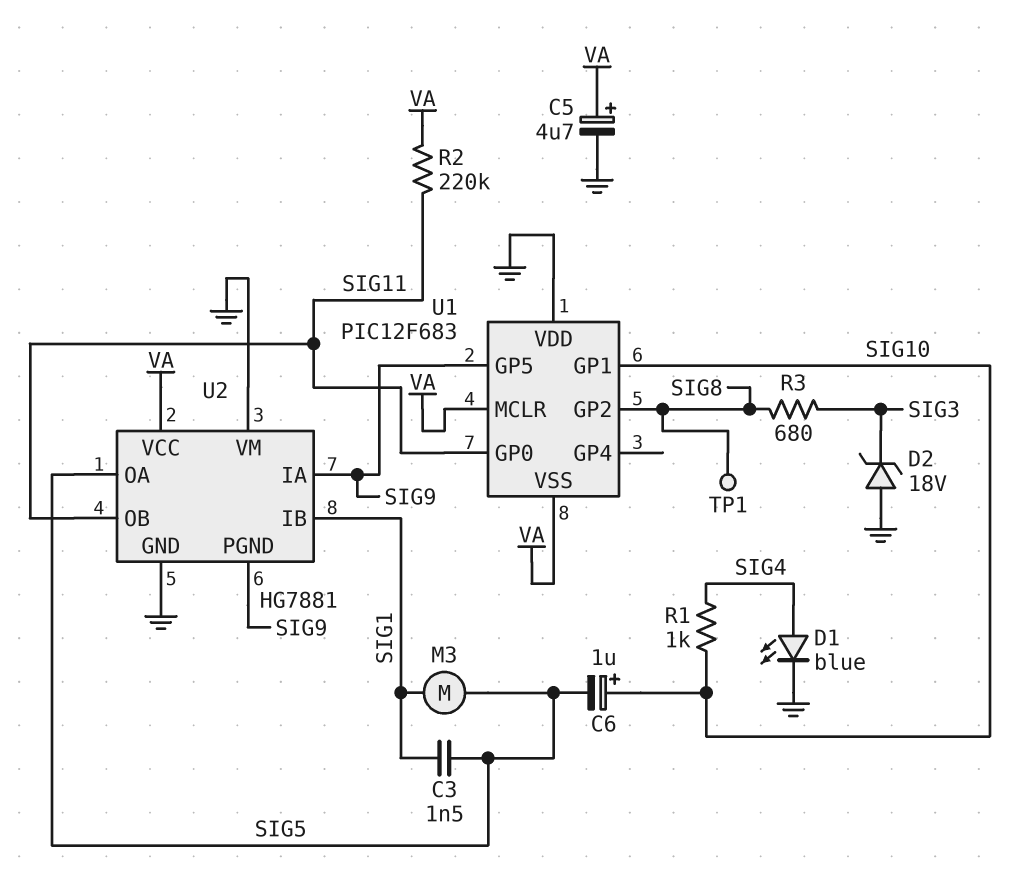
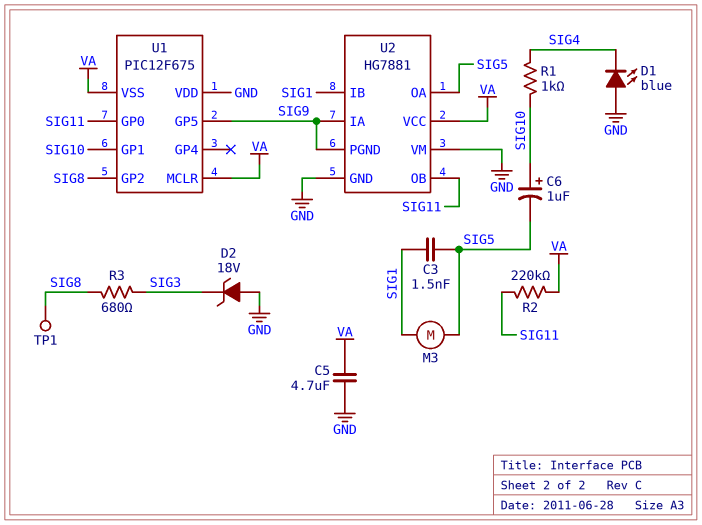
C5: 4.7uF (plus VA, minus GND) -> 4.7uF (GND, VA)
D1: LED blue (A SIG4, K GND) -> LED blue (A GND, K SIG4)
U1: PIC12F683 -> PIC12F675

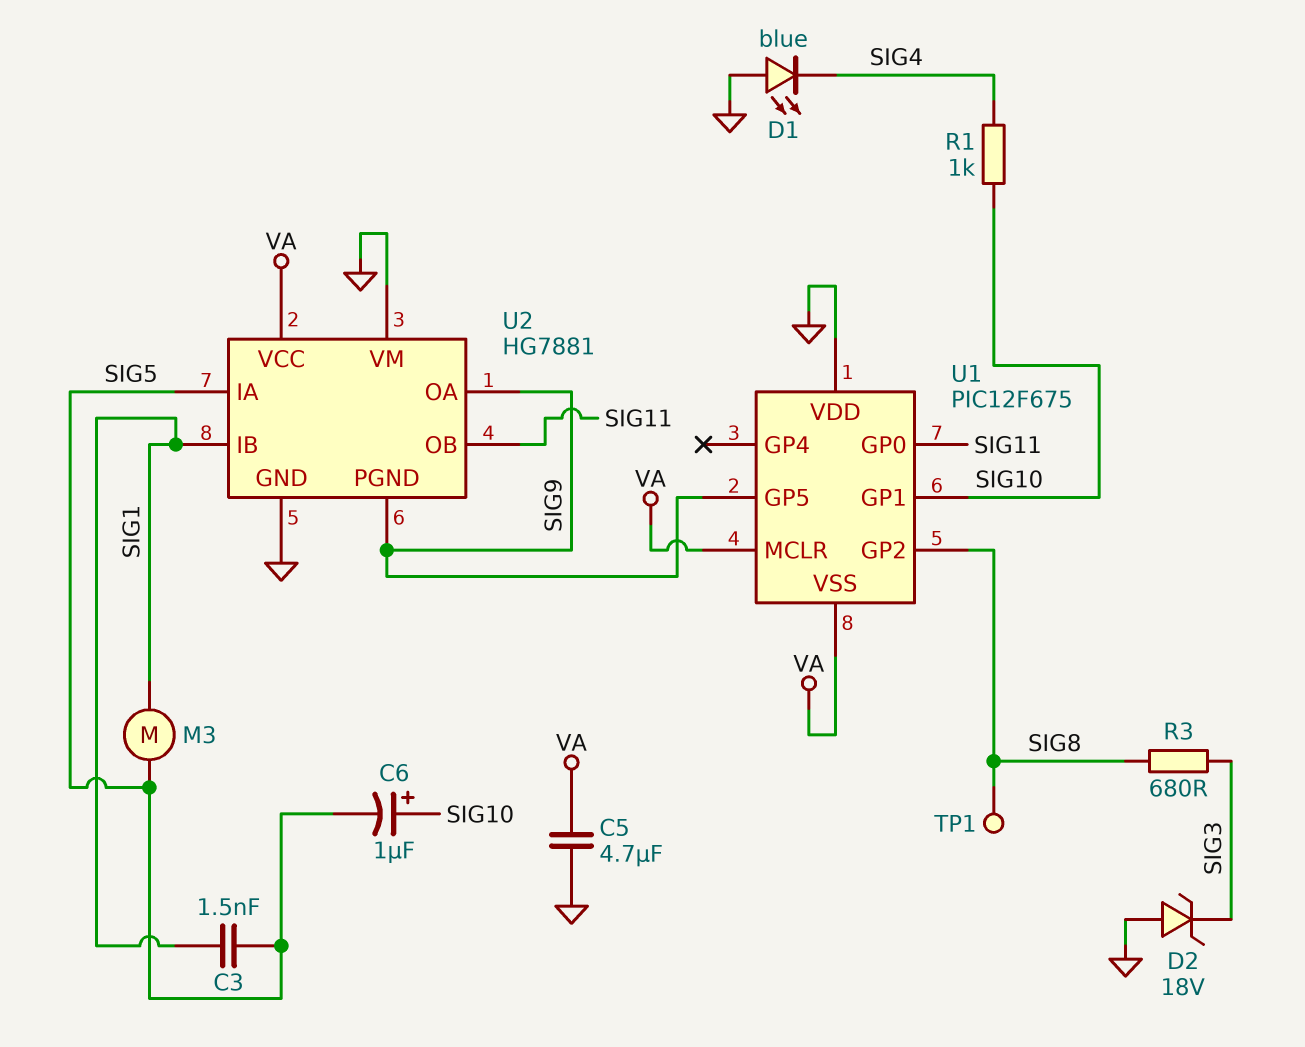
R2: 220k (SIG11, VA) -> none
U2 pin IA: SIG9 -> SIG5
U2 pin OA: SIG5 -> SIG9

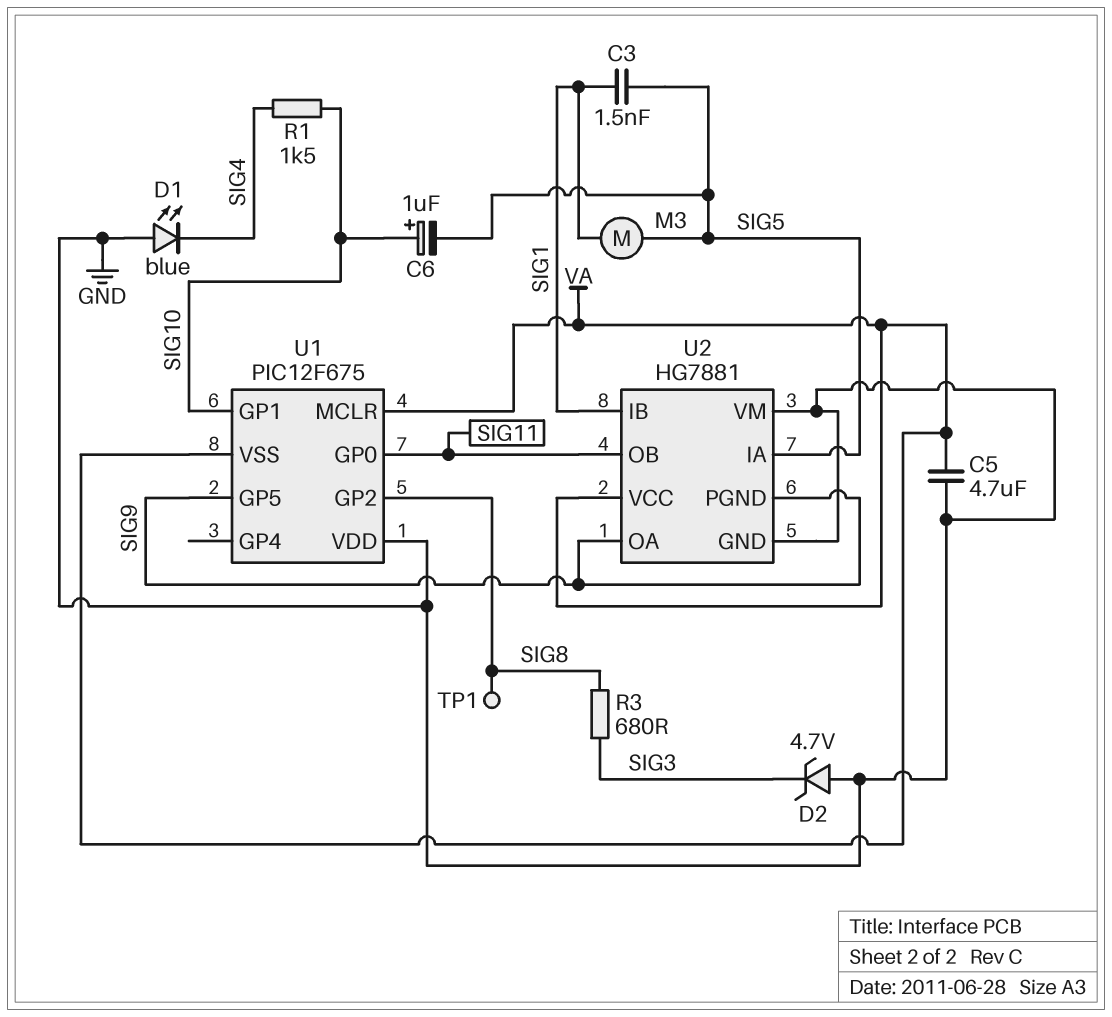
D2: zener 18V (A GND, K SIG3) -> zener 4.7V (A GND, K SIG3)
R1: 1k (SIG4, SIG10) -> 1.5k (SIG4, SIG10)

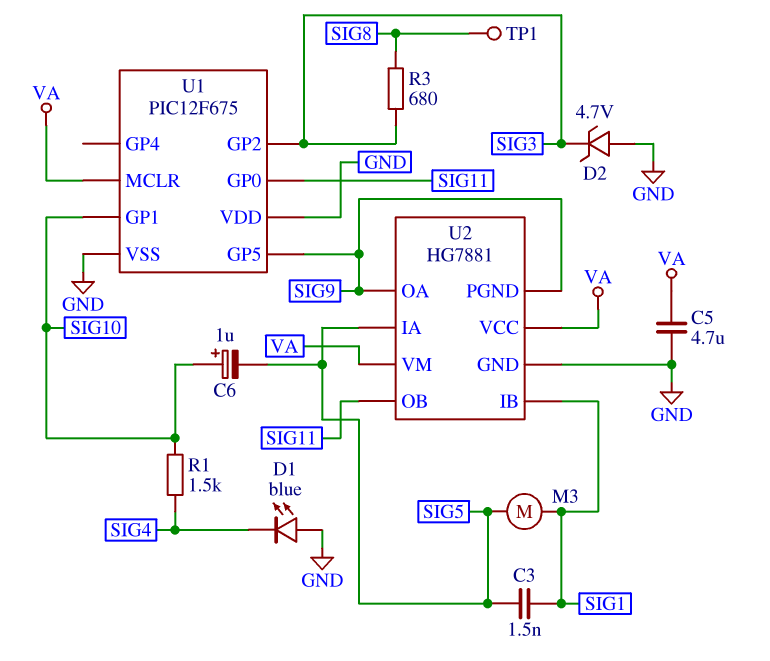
U1 pin GP2: SIG8 -> SIG3
U1 pin VSS: VA -> GND
U2 pin VM: GND -> VA

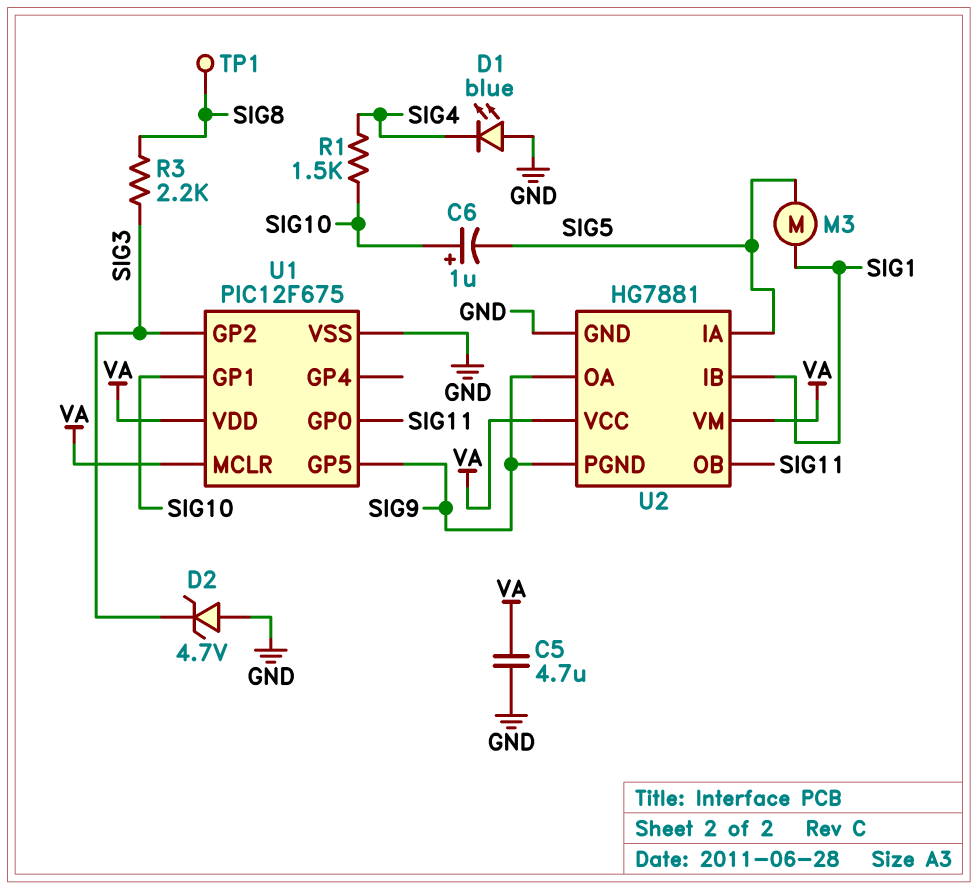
C3: 1.5nF (SIG1, SIG5) -> none
R3: 680 (SIG3, SIG8) -> 2.2k (SIG3, SIG8)
U1 pin VDD: GND -> VA

